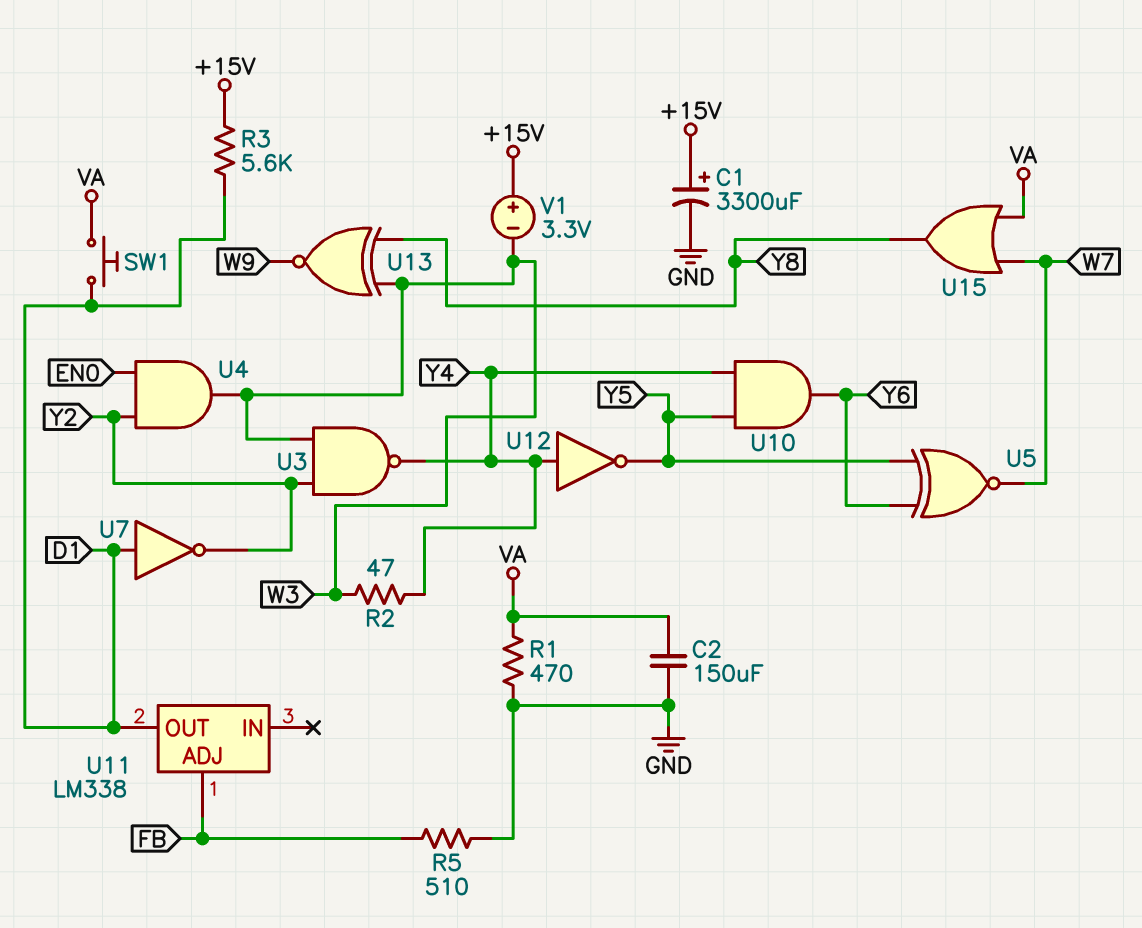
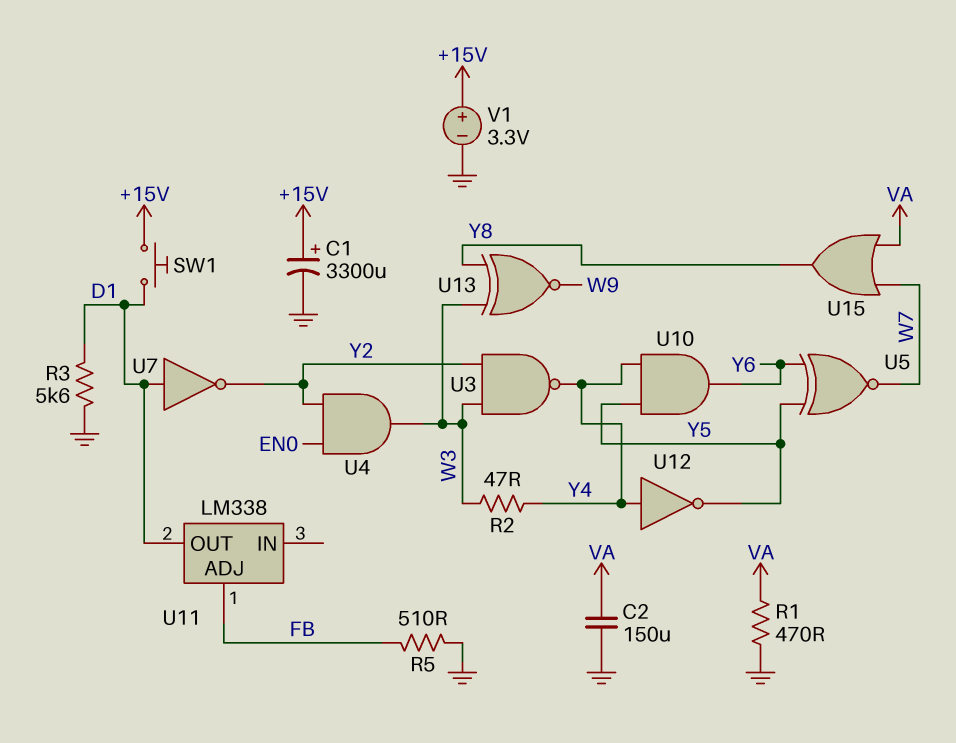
R3: 5.6k (+15V, D1) -> 5.6k (D1, GND)
SW1: button (D1, VA) -> button (+15V, D1)
V1: 3.3V (plus +15V, minus W3) -> 3.3V (plus +15V, minus GND)

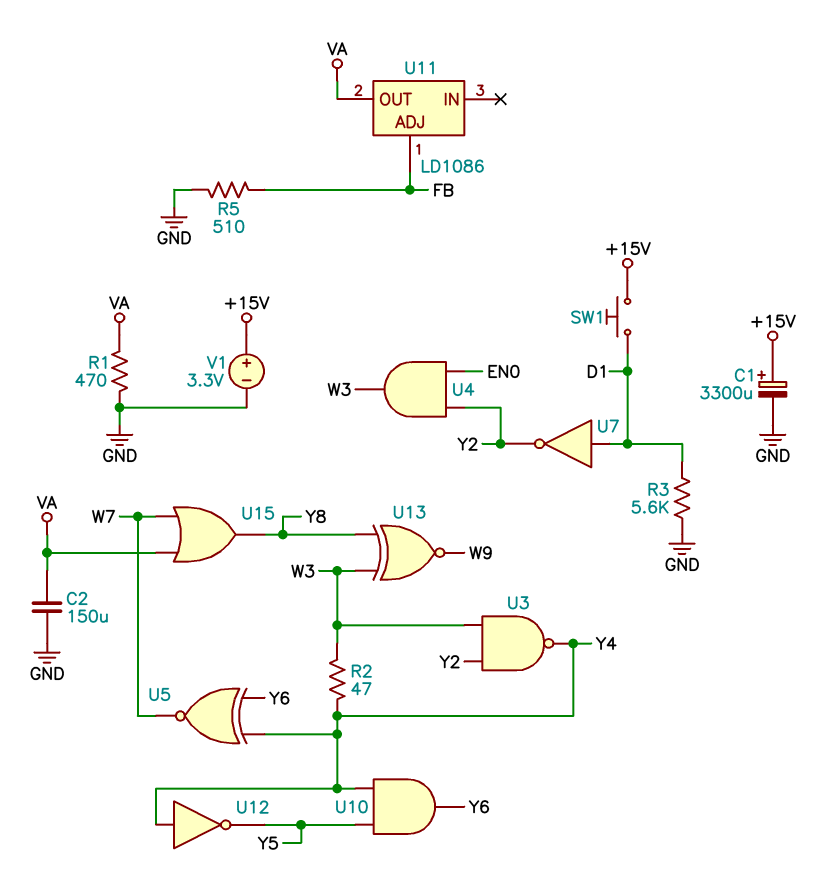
U5: XNOR (in Y5, in Y6, out W7) -> XNOR (in Y4, in Y6, out W7)
U11: LM338 -> LD1086
U11 pin OUT: D1 -> VA

